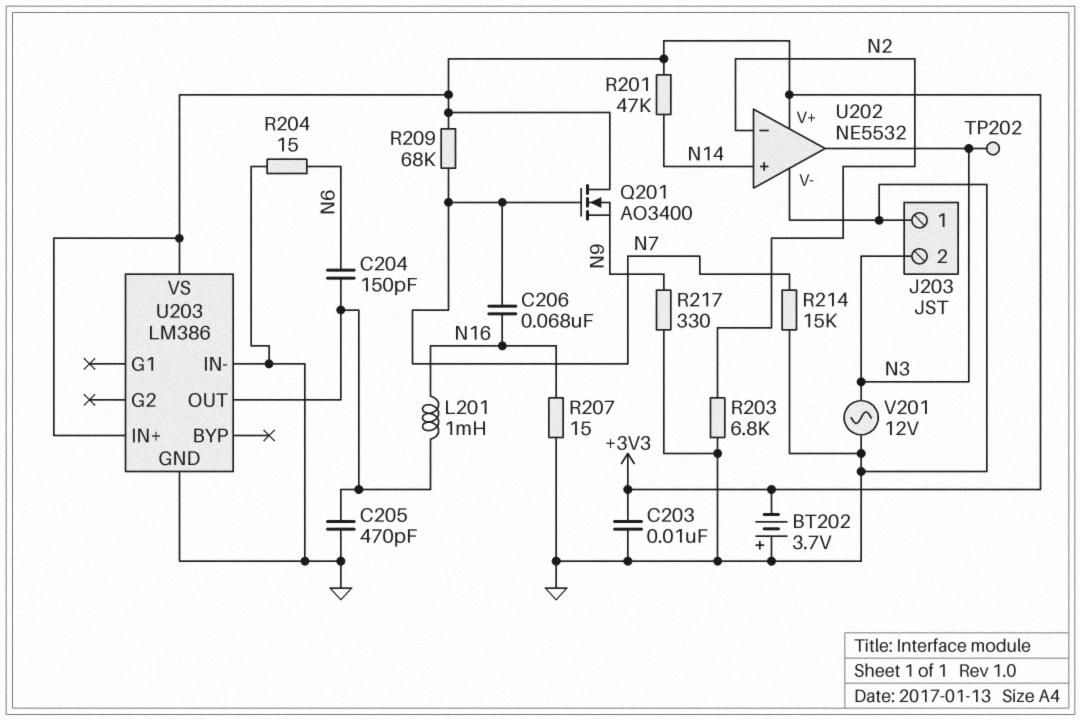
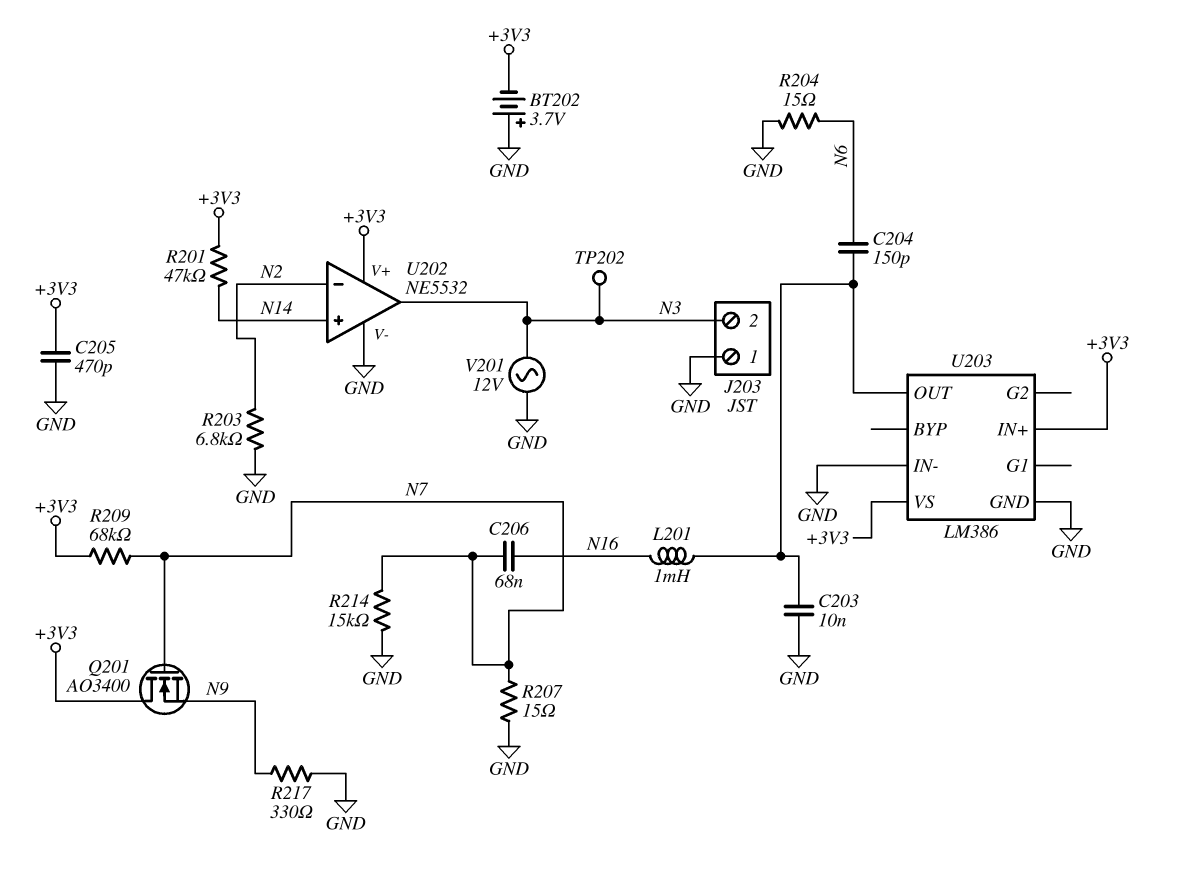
C203: 10nF (+3V3, GND) -> 10nF (GND, U203/OUT)
C205: 470pF (GND, U203/OUT) -> 470pF (+3V3, GND)
R207: 15 (GND, N16) -> 15 (GND, N7)

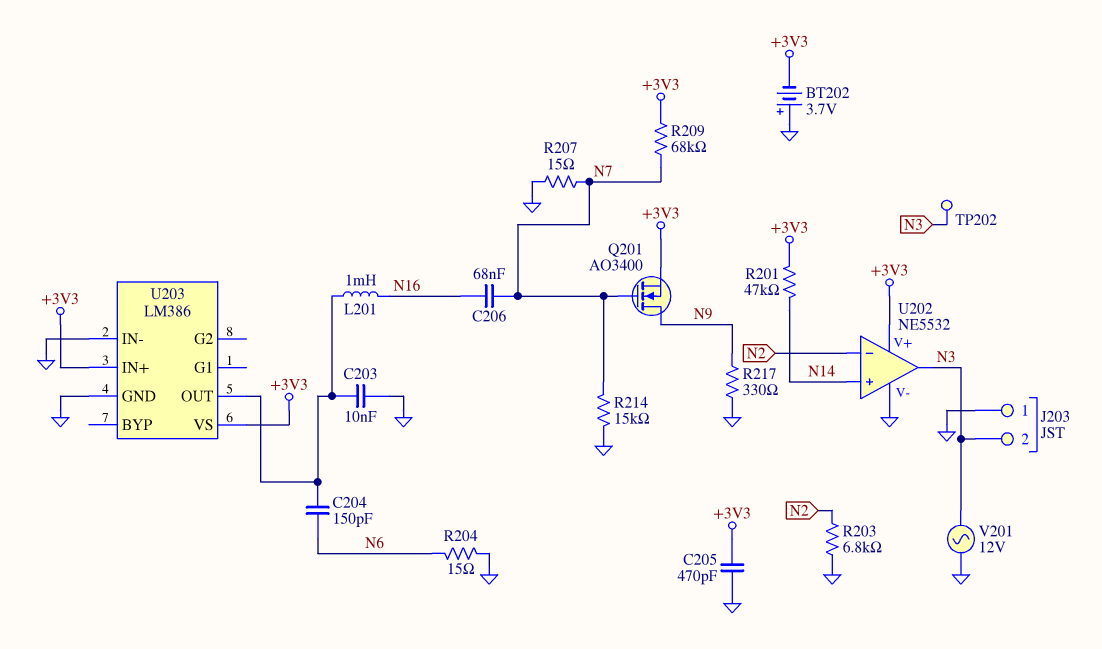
Q201: NMOS AO3400 (G N7, D +3V3, S N9) -> NMOS AO3400 (G N7, D N9, S +3V3)

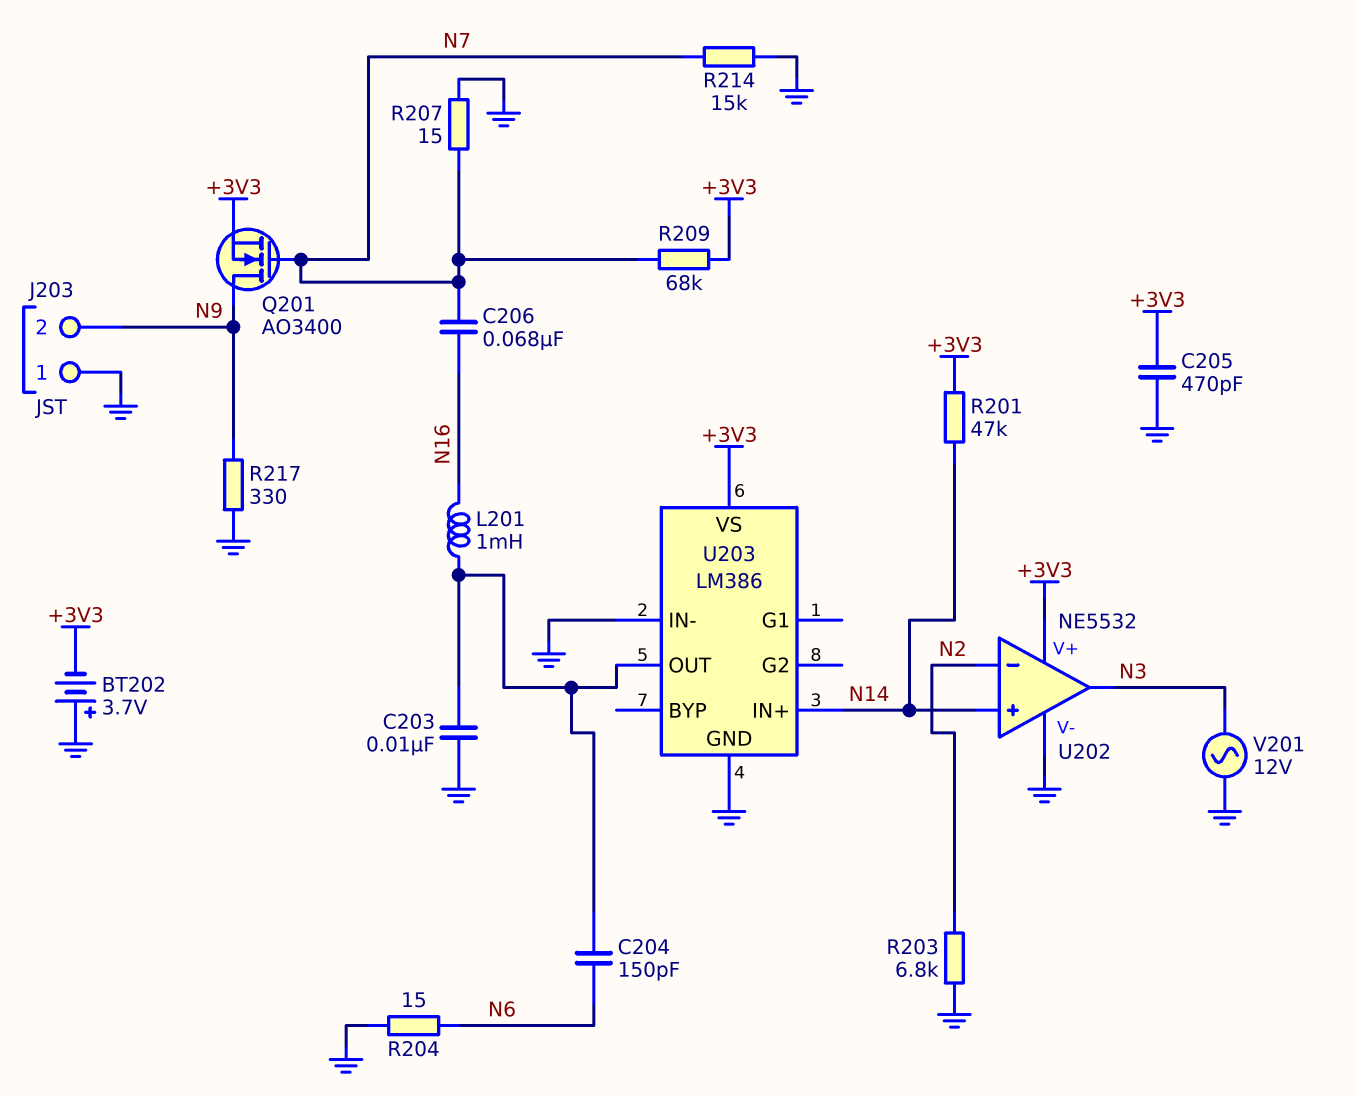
J203 pin 2: N3 -> N9
TP202: test point (N3) -> none
U203 pin IN+: +3V3 -> N14

